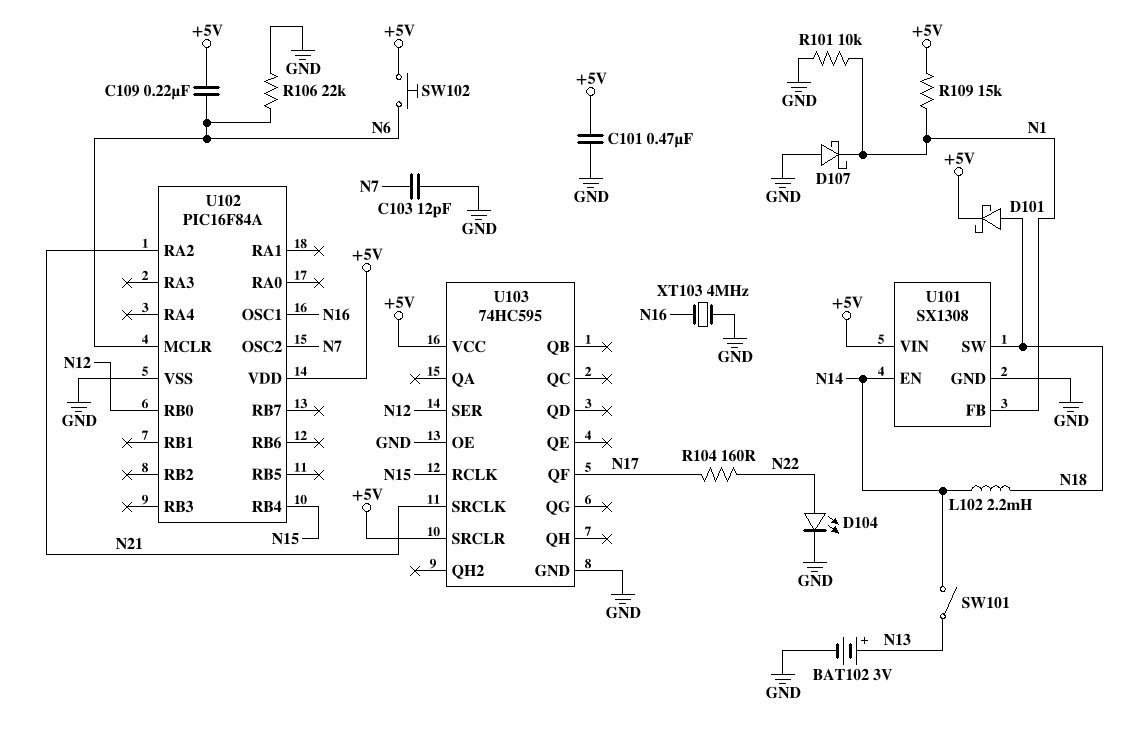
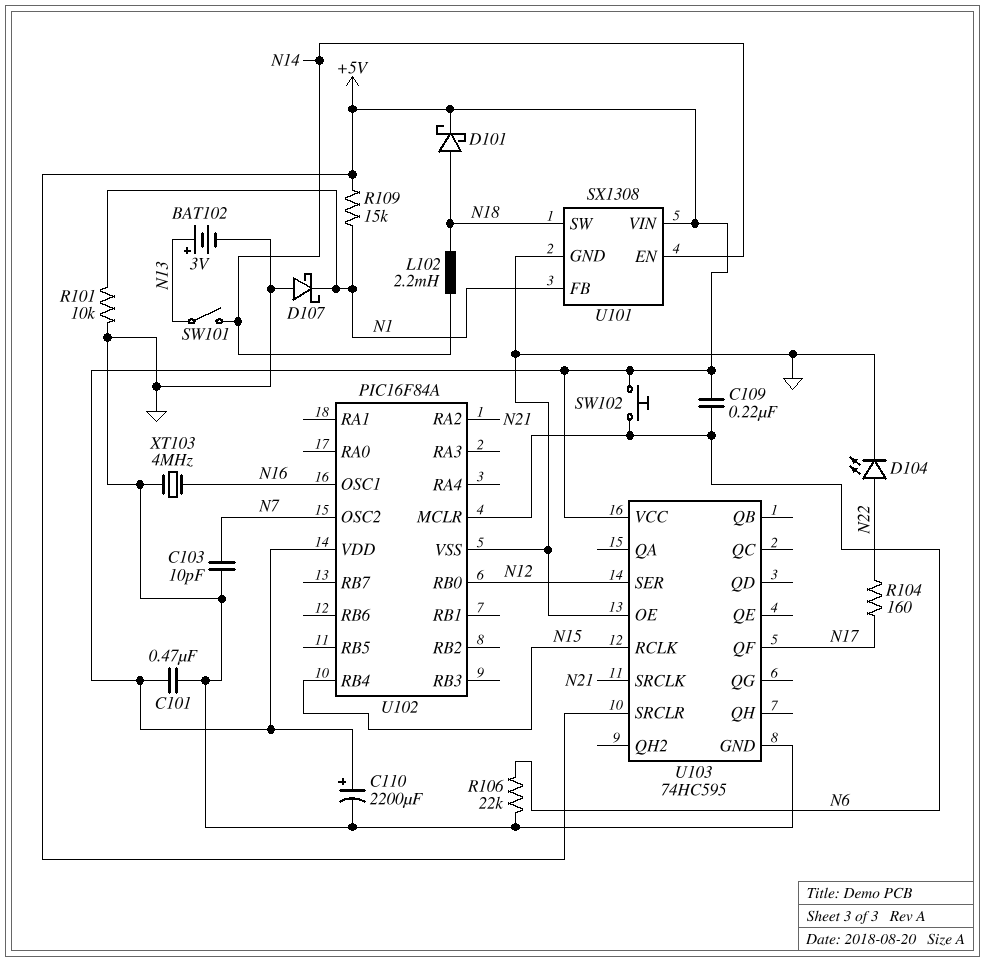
C103: 12pF (GND, N7) -> 10pF (GND, N7)
C110: none -> 2200uF (plus +5V, minus GND)

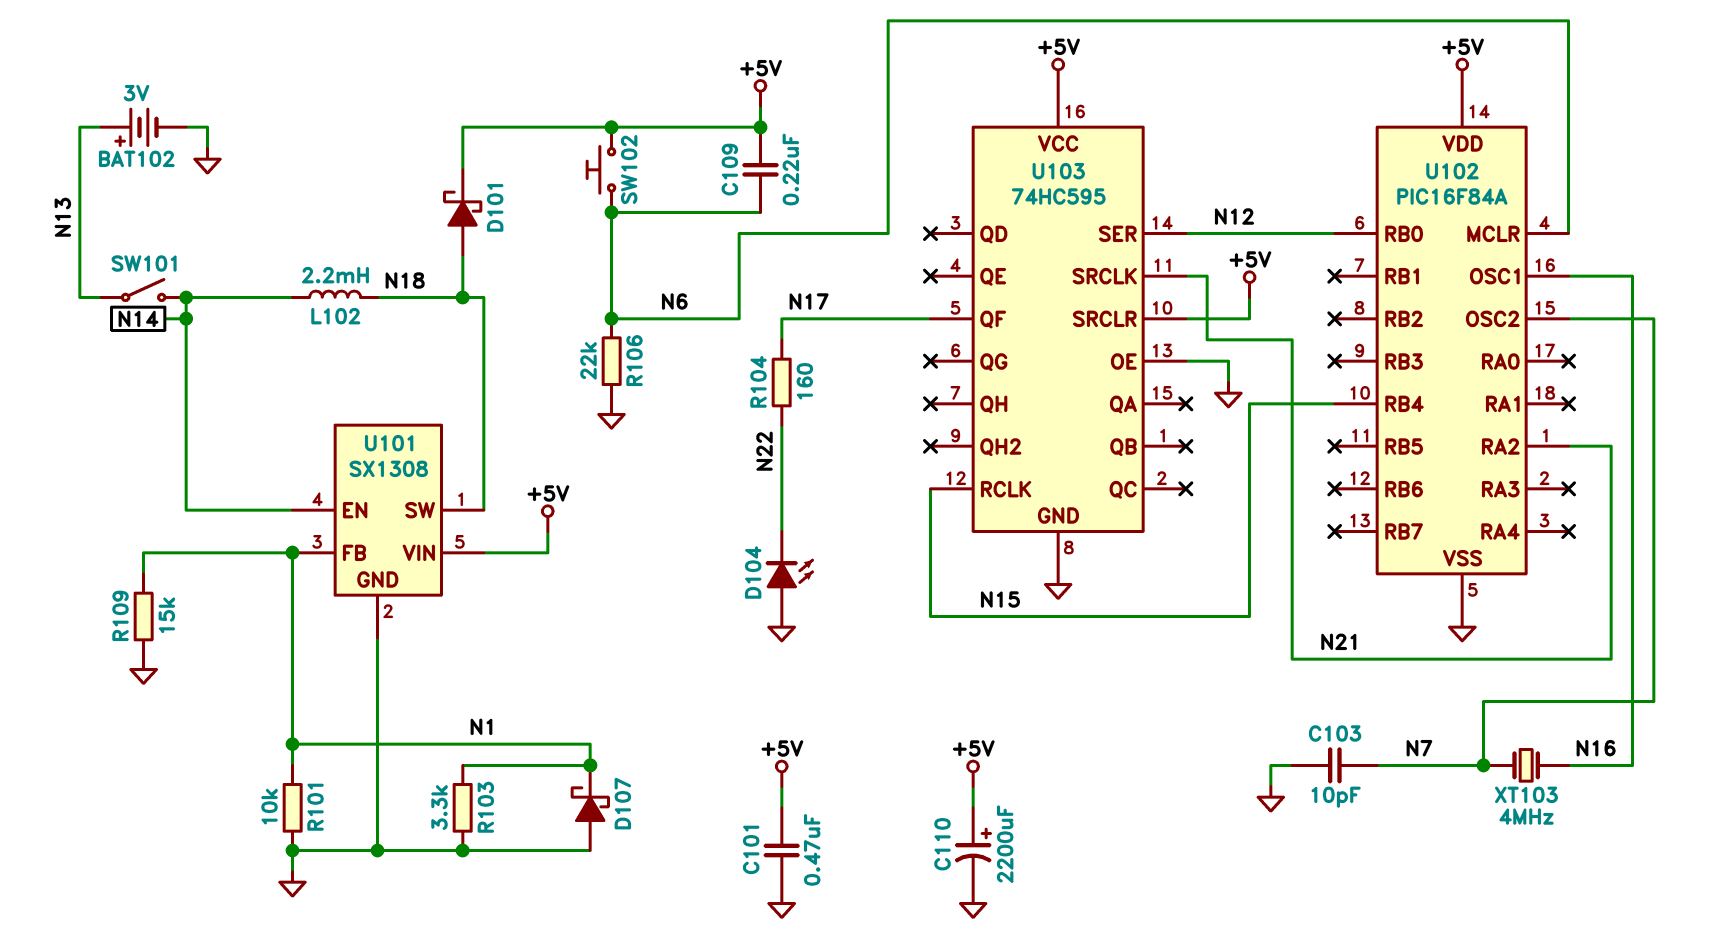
D104: LED (A N22, K GND) -> LED (A GND, K N22)
R103: none -> 3.3k (GND, N1)
R109: 15k (+5V, N1) -> 15k (GND, N1)
XT103: 4MHz (GND, N16) -> 4MHz (N7, N16)

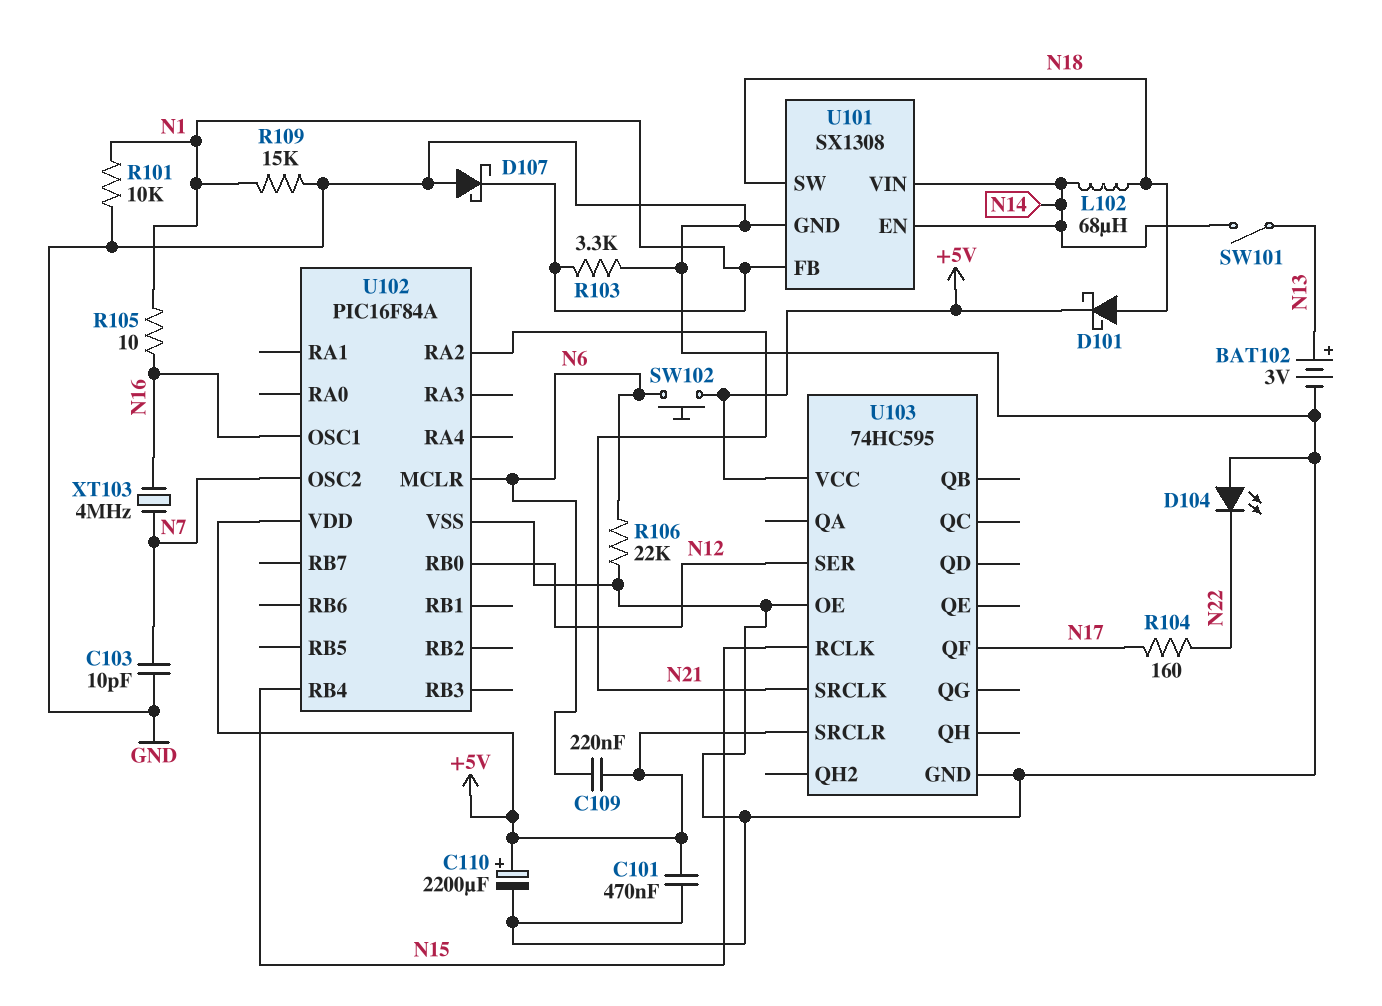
L102: 2.2mH (N14, N18) -> 68uH (N14, N18)
R105: none -> 10 (N1, N16)
U101 pin VIN: +5V -> N14

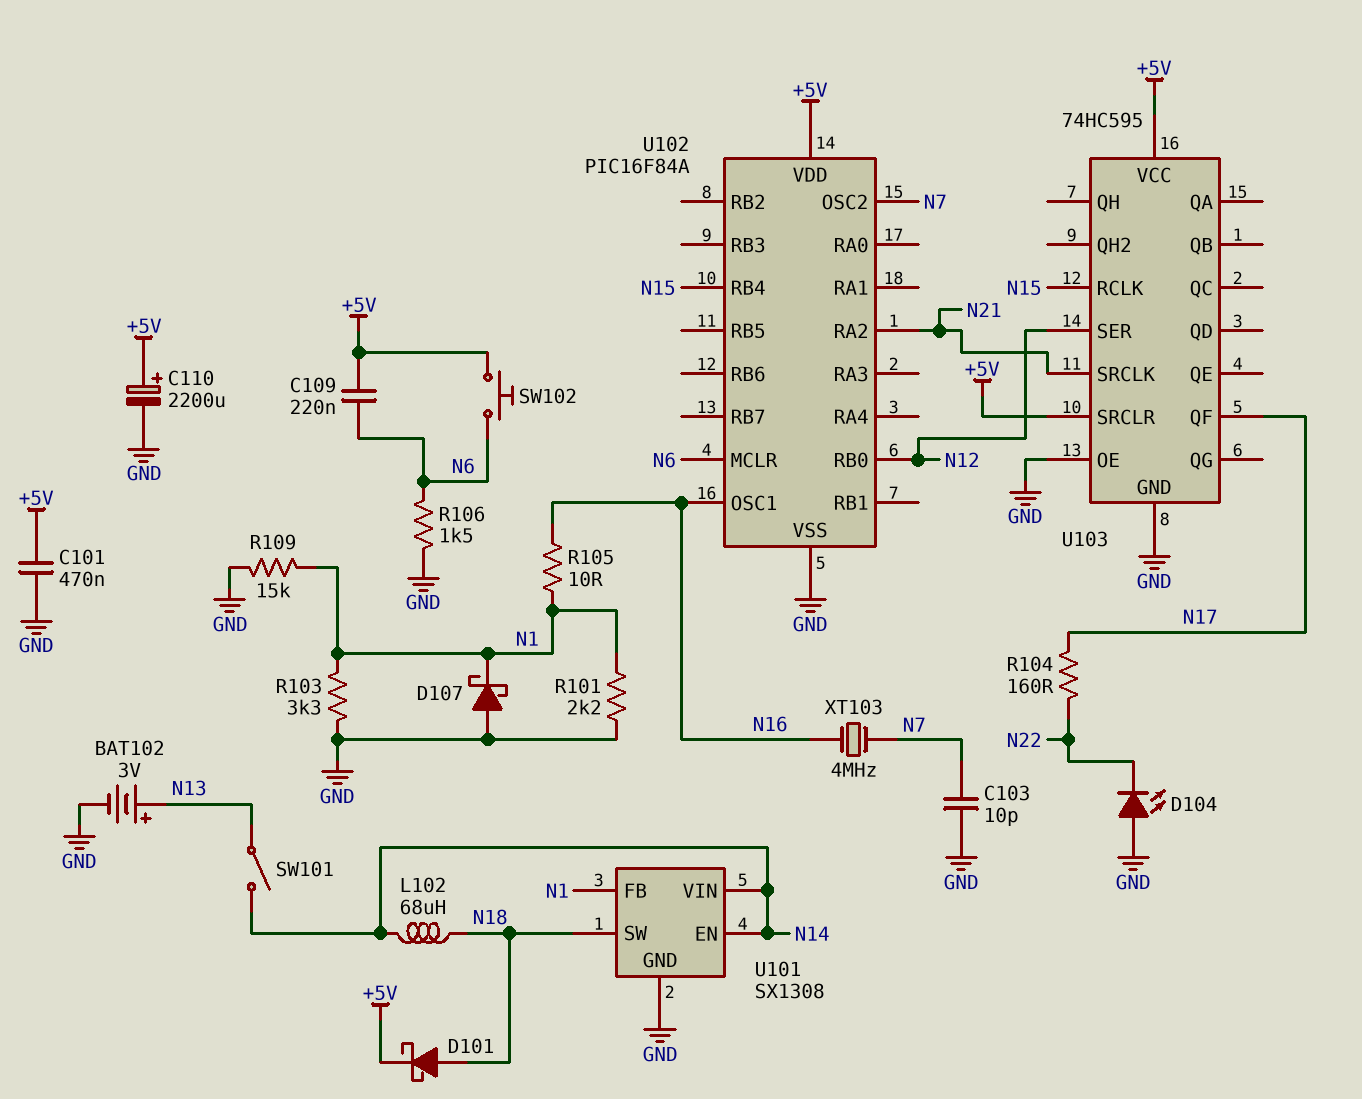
R101: 10k (GND, N1) -> 2.2k (GND, N1)
R106: 22k (GND, N6) -> 1.5k (GND, N6)

